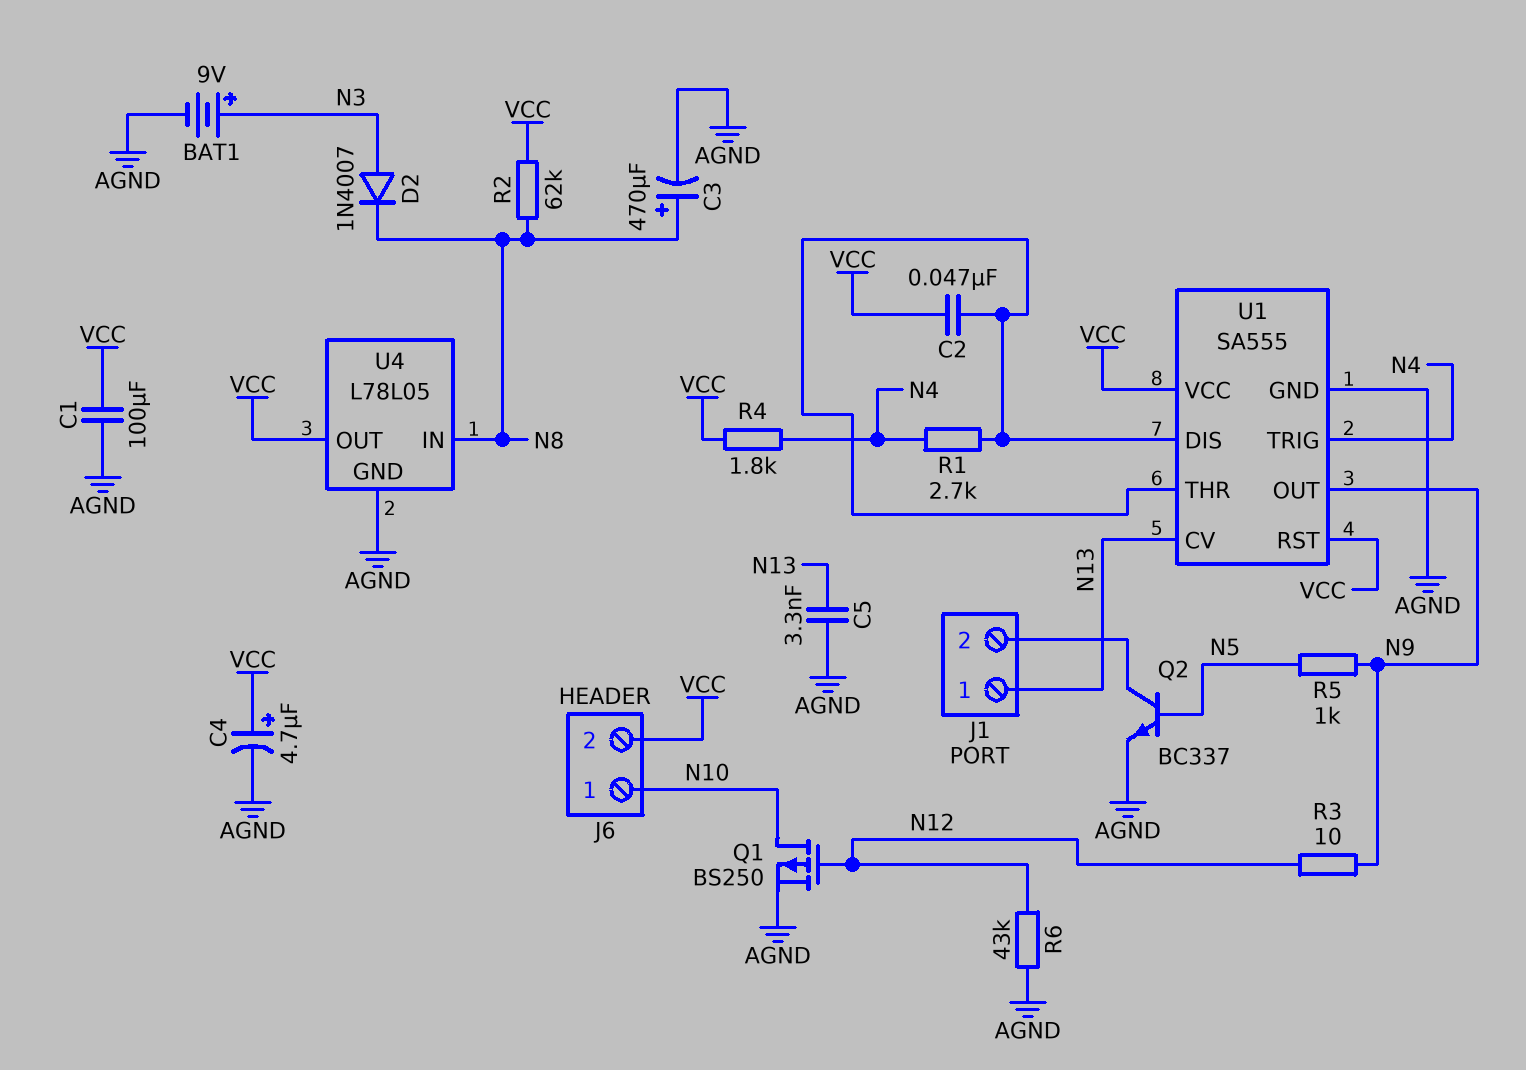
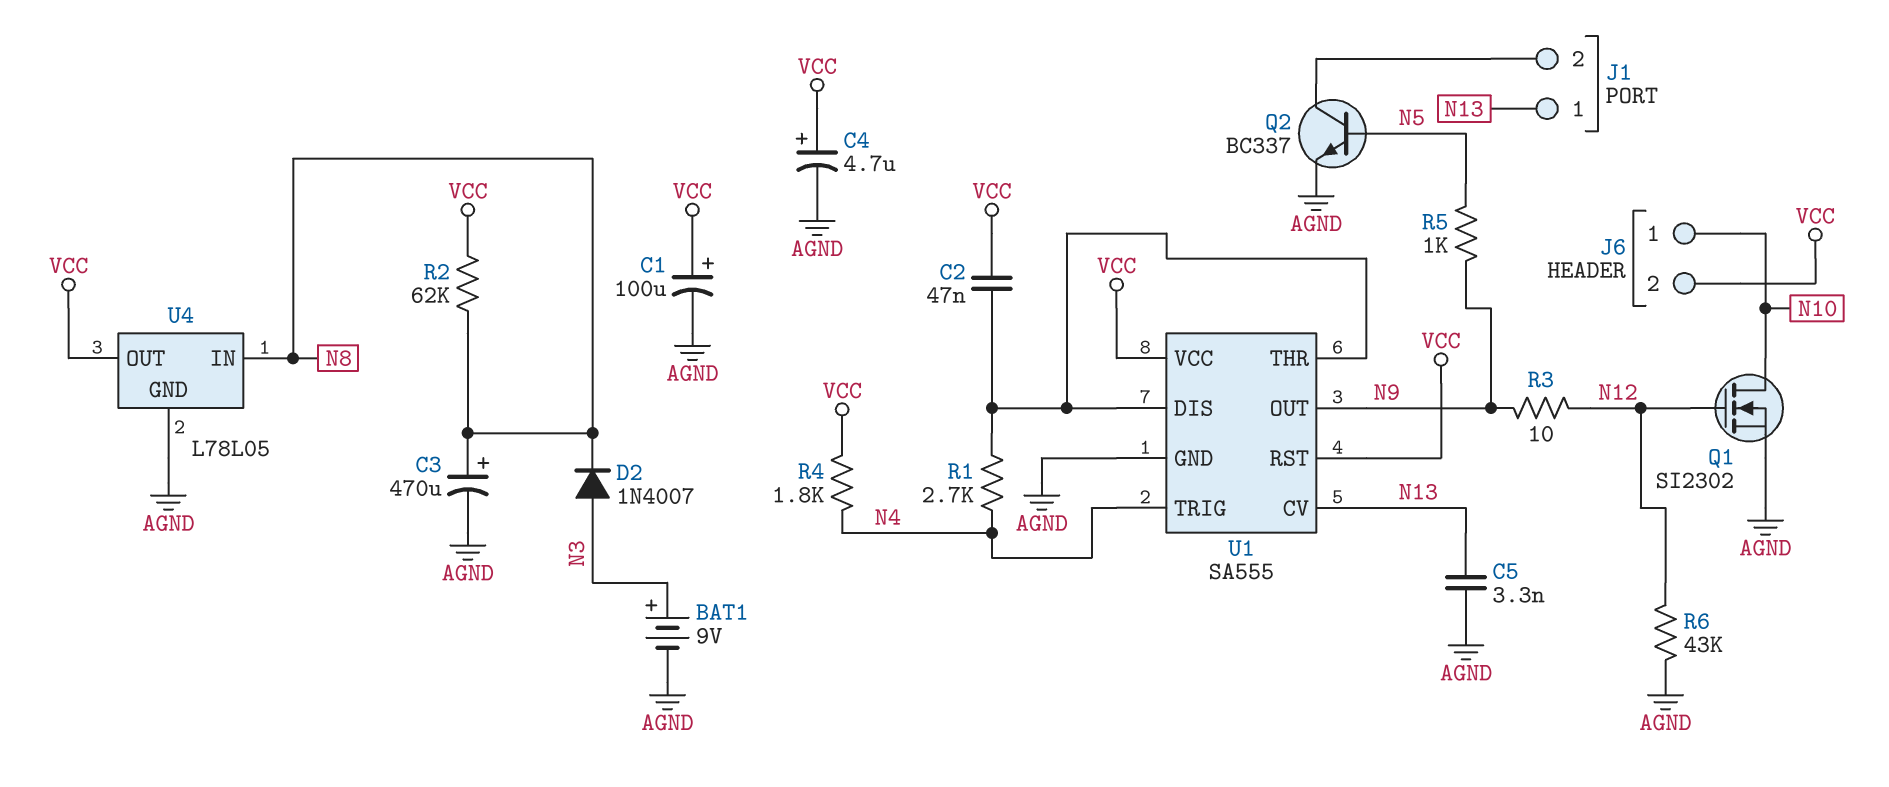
C1: 100uF (AGND, VCC) -> 100uF (plus VCC, minus AGND)
Q1: PMOS BS250 (G N12, D N10, S AGND) -> NMOS SI2302 (G N12, D N10, S AGND)

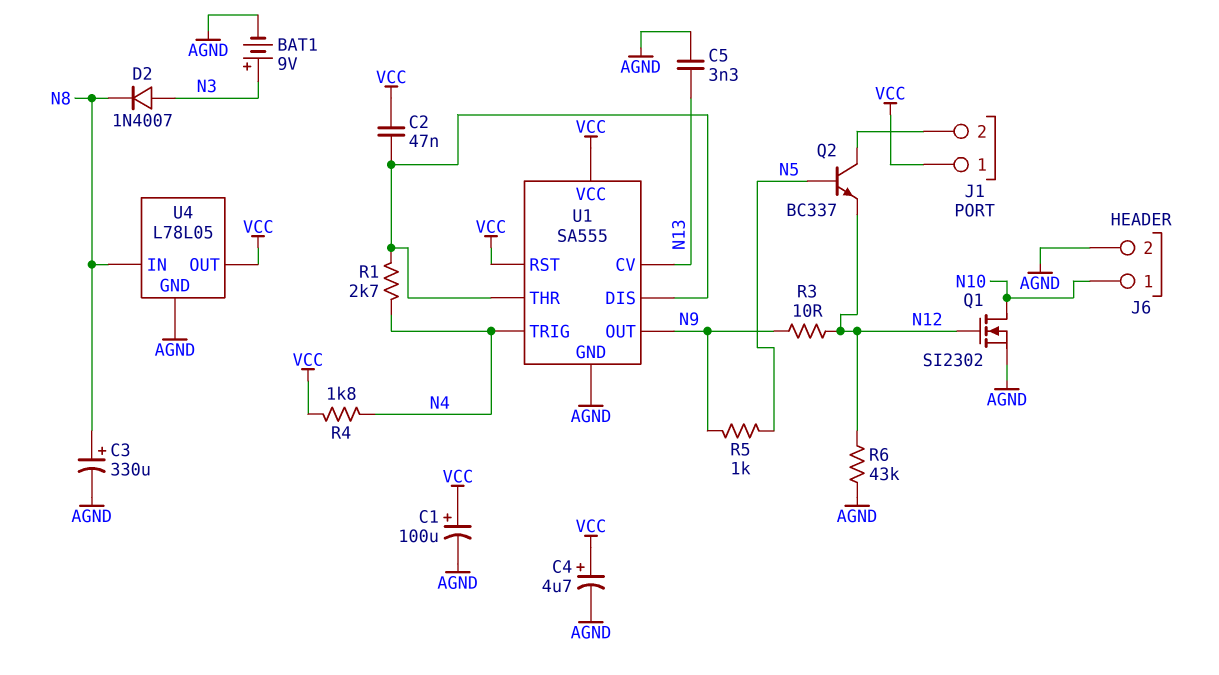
C3: 470uF (plus N8, minus AGND) -> 330uF (plus N8, minus AGND)
J1 pin 1: N13 -> VCC
J6 pin 2: VCC -> AGND
Q2: NPN BC337 (B N5, C J1/2, E AGND) -> NPN BC337 (B N5, C J1/2, E N12)
R2: 62k (N8, VCC) -> none

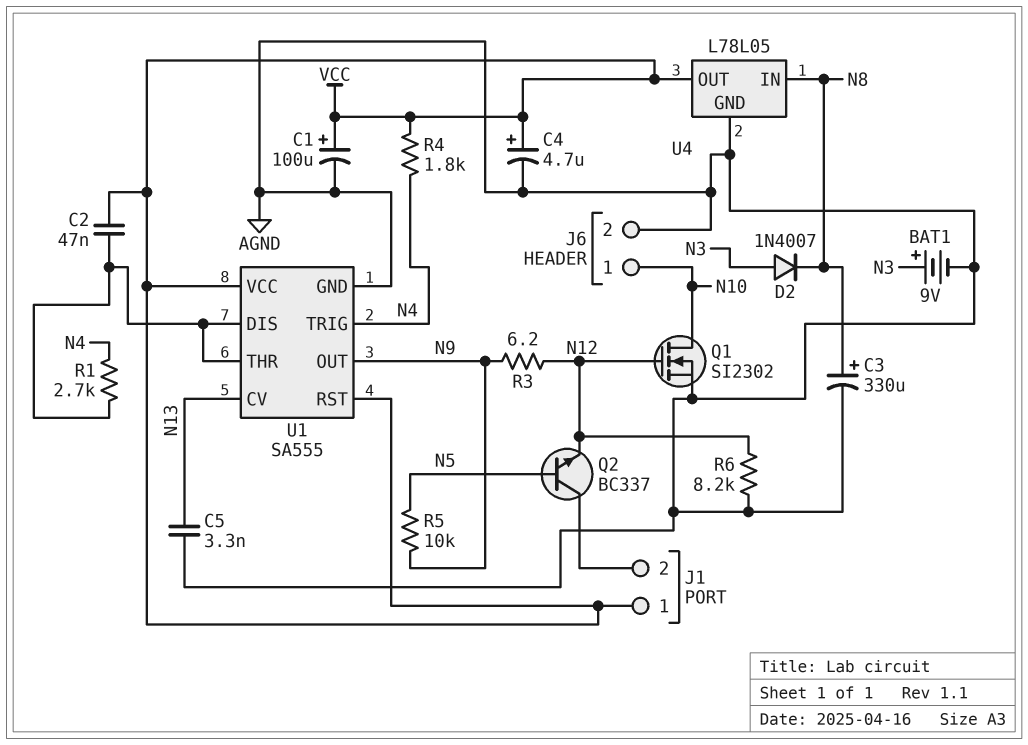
R3: 10 (N9, N12) -> 6.2 (N9, N12)
R5: 1k (N5, N9) -> 10k (N5, N9)
R6: 43k (AGND, N12) -> 8.2k (AGND, N12)

